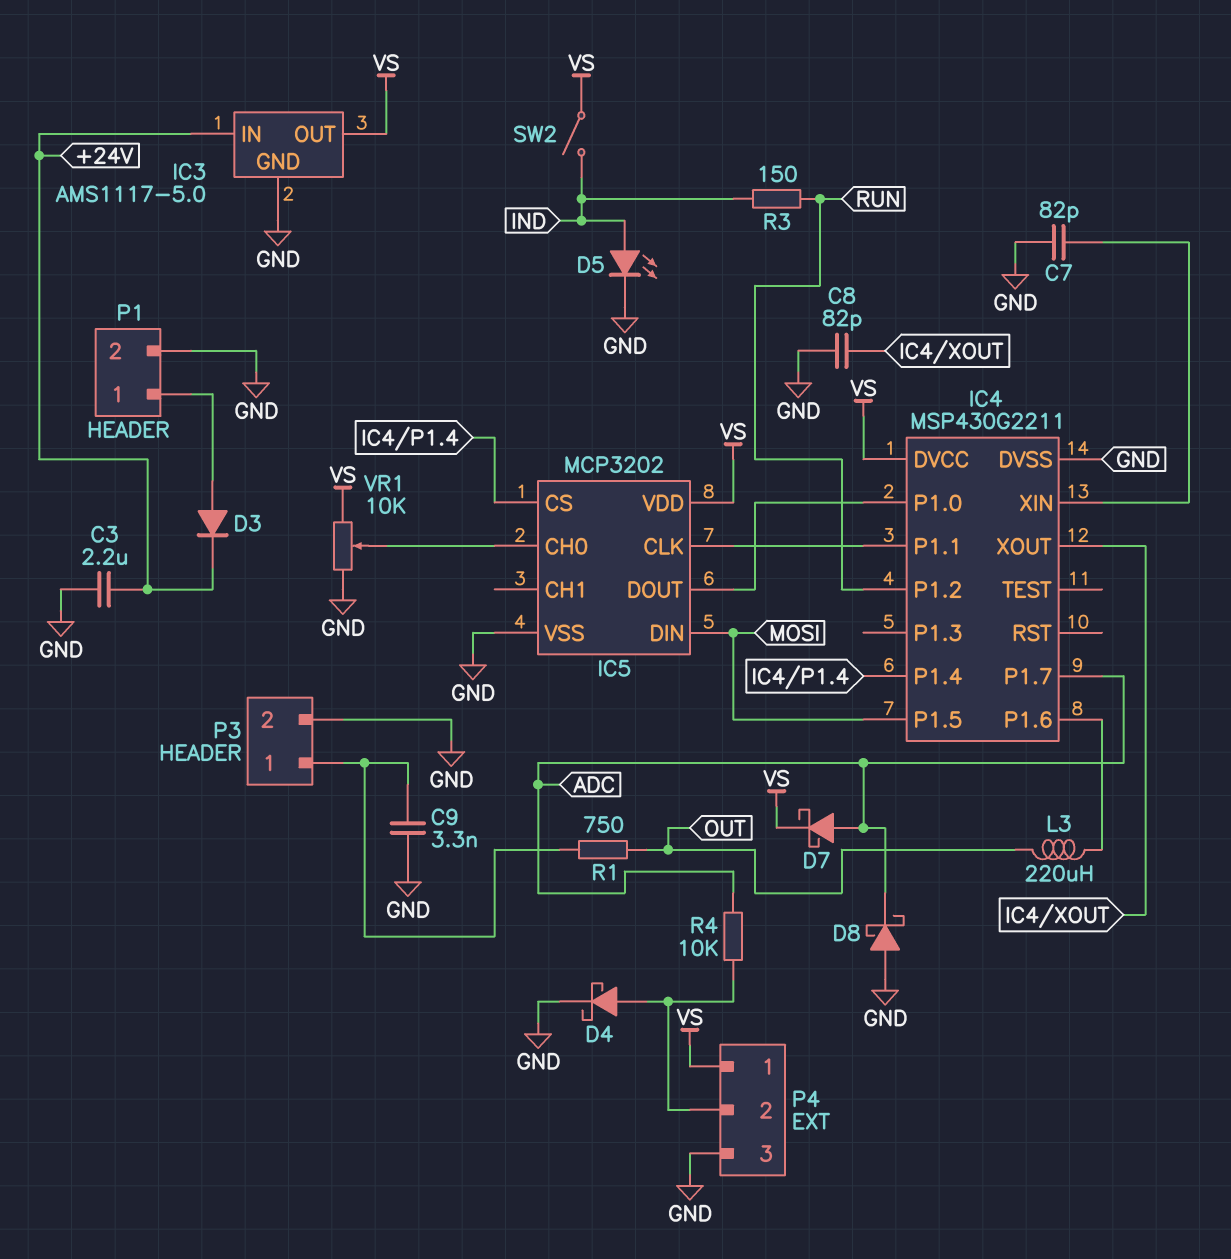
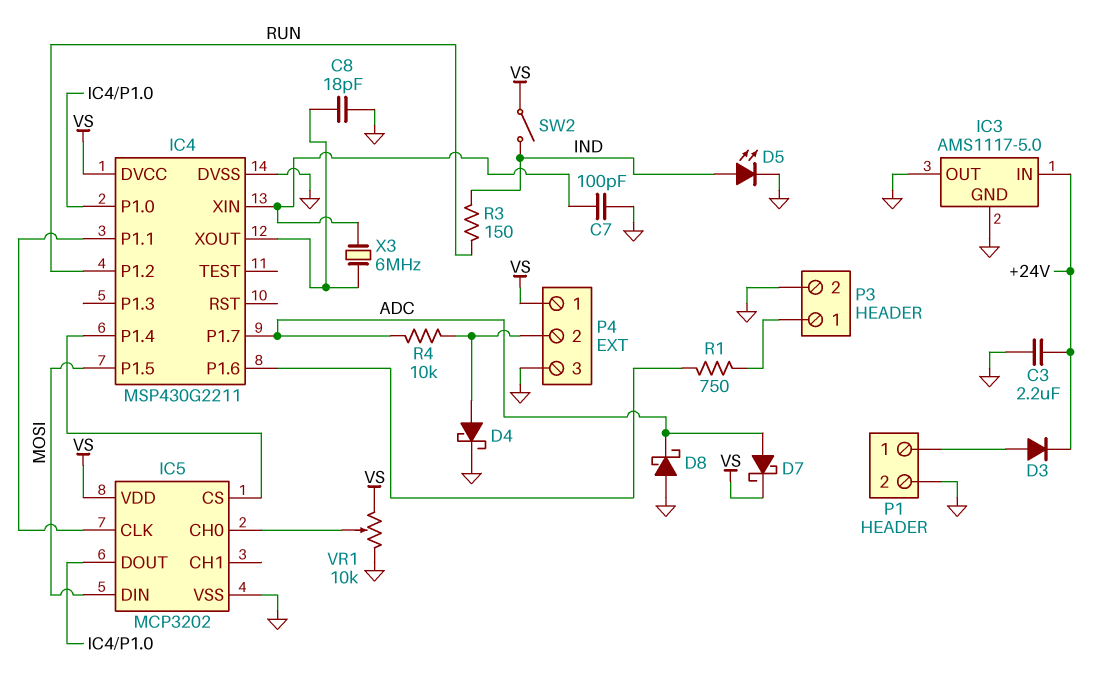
C7: 82pF (GND, IC4/XIN) -> 100pF (GND, IC4/XIN)
C8: 82pF (GND, IC4/XOUT) -> 18pF (GND, IC4/XOUT)
C9: 3.3nF (GND, P3/1) -> none
IC3 pin OUT: VS -> GND
L3: 220uH (IC4/P1.6, OUT) -> none
R1: 750 (OUT, P3/1) -> 750 (IC4/P1.6, P3/1)
X3: none -> 6MHz (IC4/XIN, IC4/XOUT)

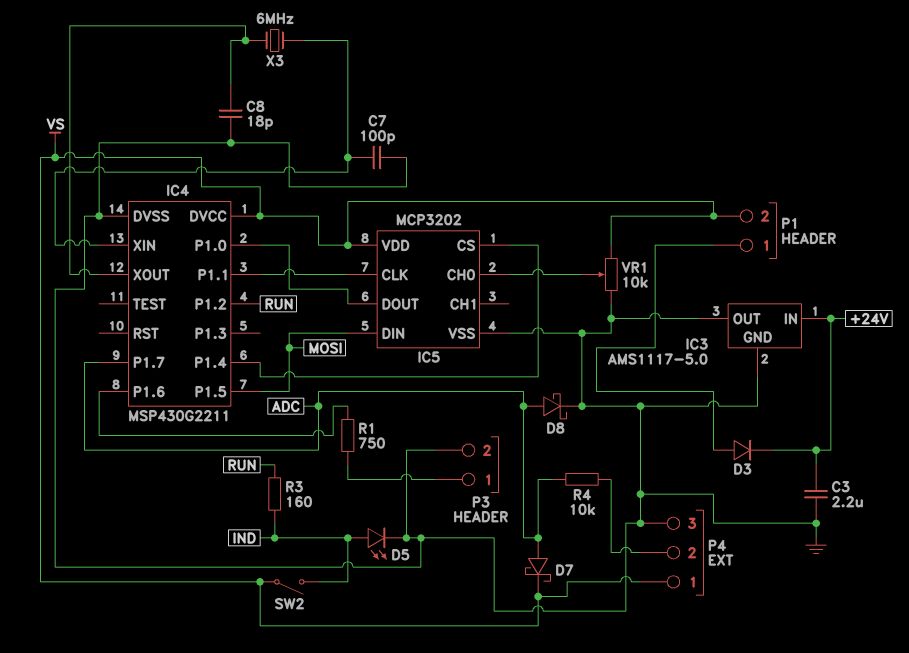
D4: schottky (A P4/2, K GND) -> none
D8: schottky (A GND, K ADC) -> schottky (A ADC, K GND)
P1 pin 2: GND -> VS
R3: 150 (IND, RUN) -> 160 (IND, RUN)

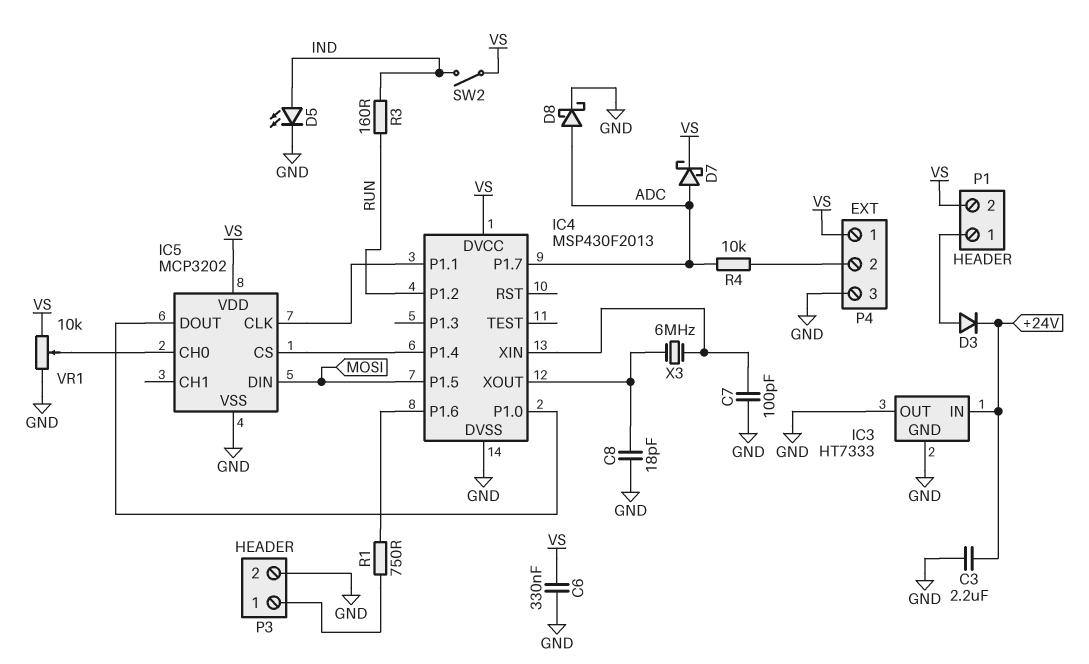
C6: none -> 330nF (GND, VS)
IC3: AMS1117-5.0 -> HT7333
IC4: MSP430G2211 -> MSP430F2013

